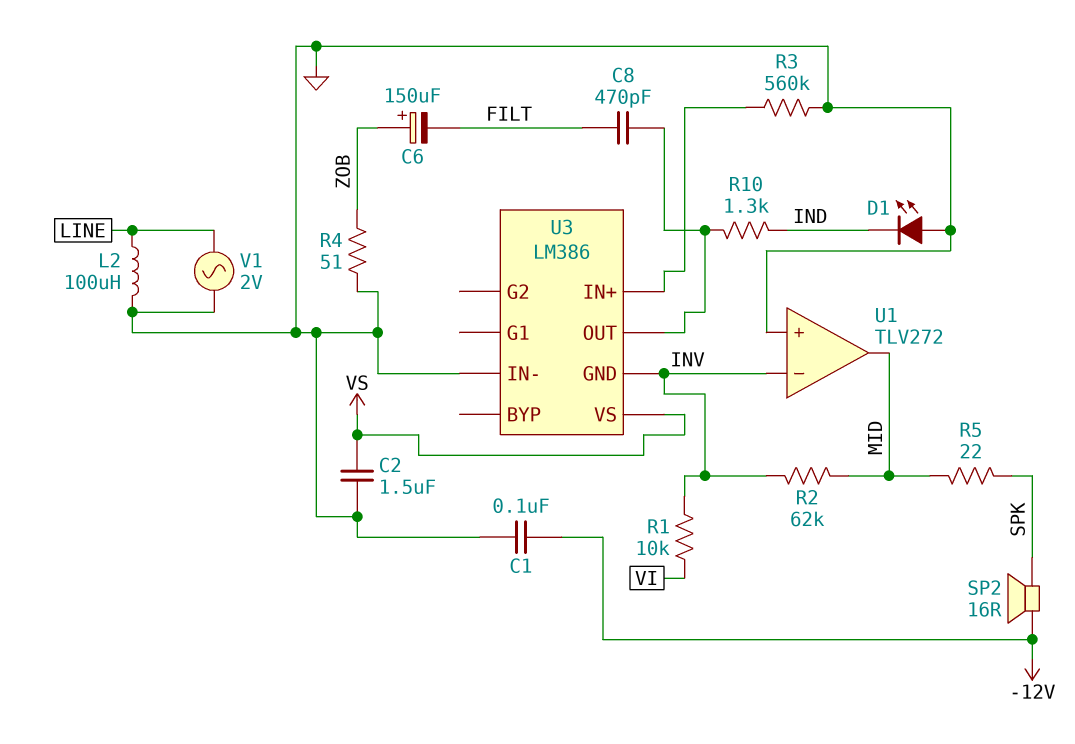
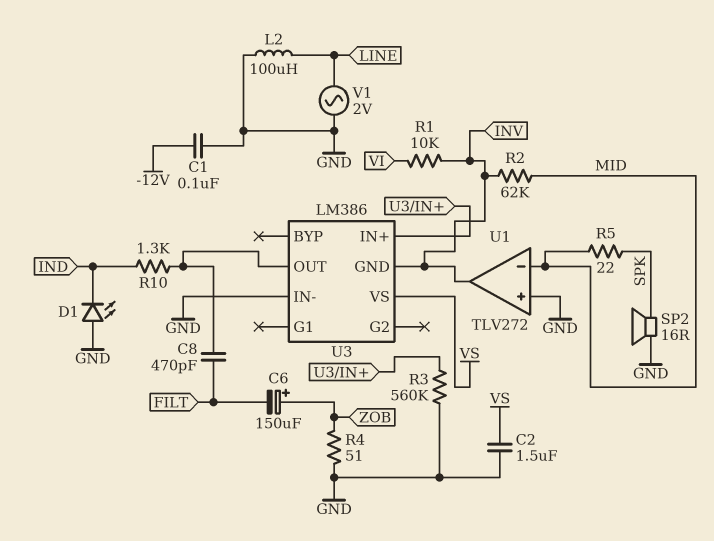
SP2: speaker 16R (-12V, SPK) -> speaker 16R (GND, SPK)
U1 pin in-: INV -> MID
U1 pin out: MID -> INV

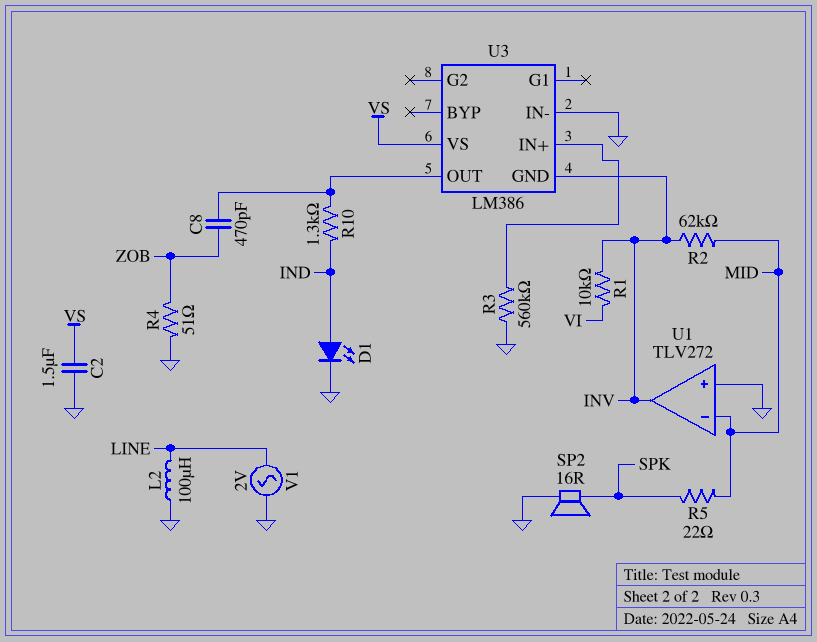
C1: 100nF (-12V, GND) -> none
C6: 150uF (plus ZOB, minus FILT) -> none
C8: 470pF (FILT, U3/OUT) -> 470pF (U3/OUT, ZOB)
D1: LED (A GND, K IND) -> LED (A IND, K GND)

